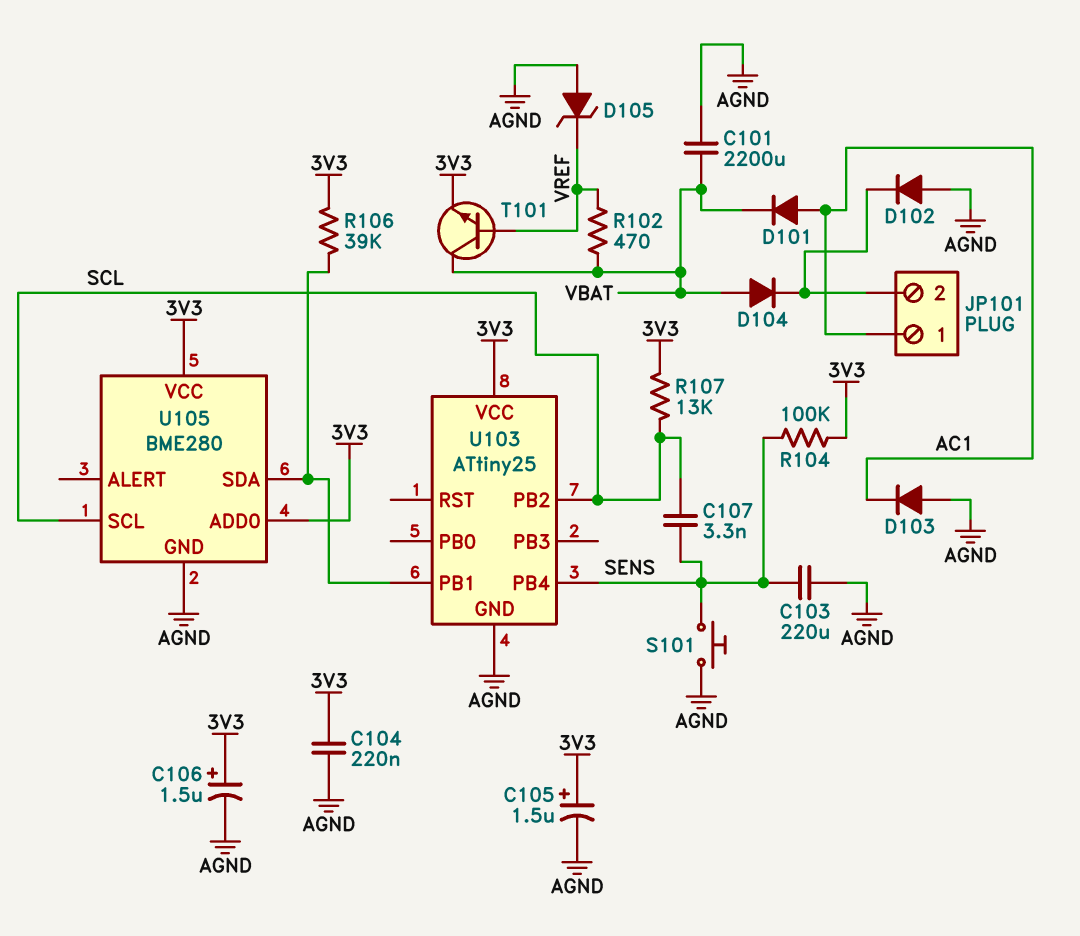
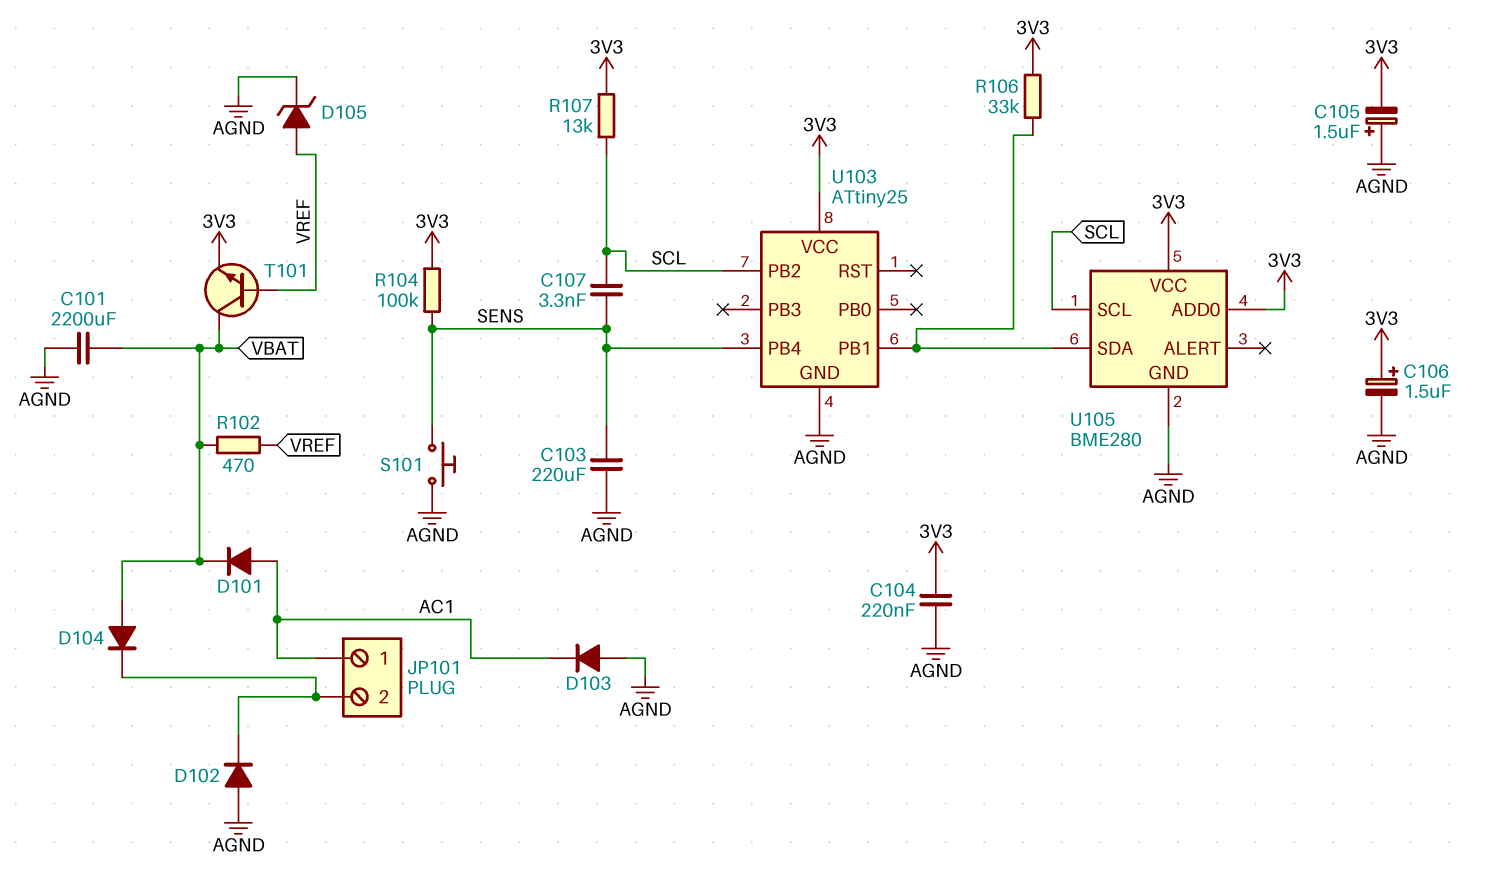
C105: 1.5uF (plus 3V3, minus AGND) -> 1.5uF (plus AGND, minus 3V3)
D105: zener (A AGND, K VREF) -> zener (A VREF, K AGND)
R106: 39k (3V3, U103/PB1) -> 33k (3V3, U103/PB1)

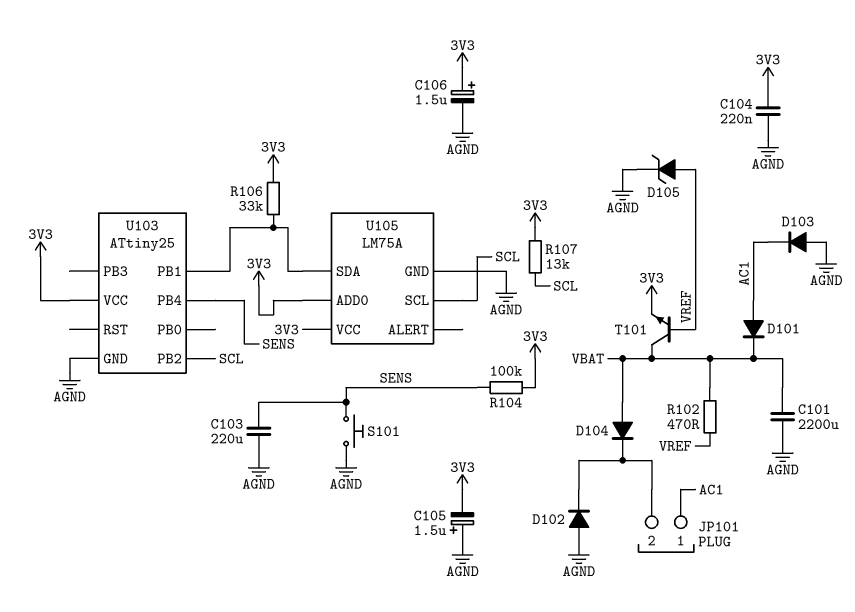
C107: 3.3nF (SCL, SENS) -> none
U105: BME280 -> LM75A

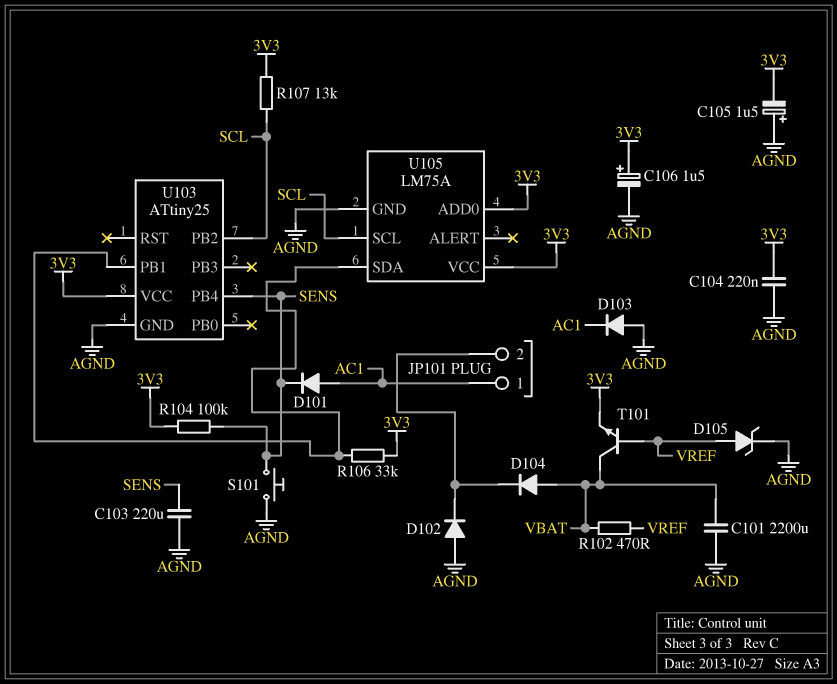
D101: diode (A AC1, K VBAT) -> diode (A AC1, K SENS)

